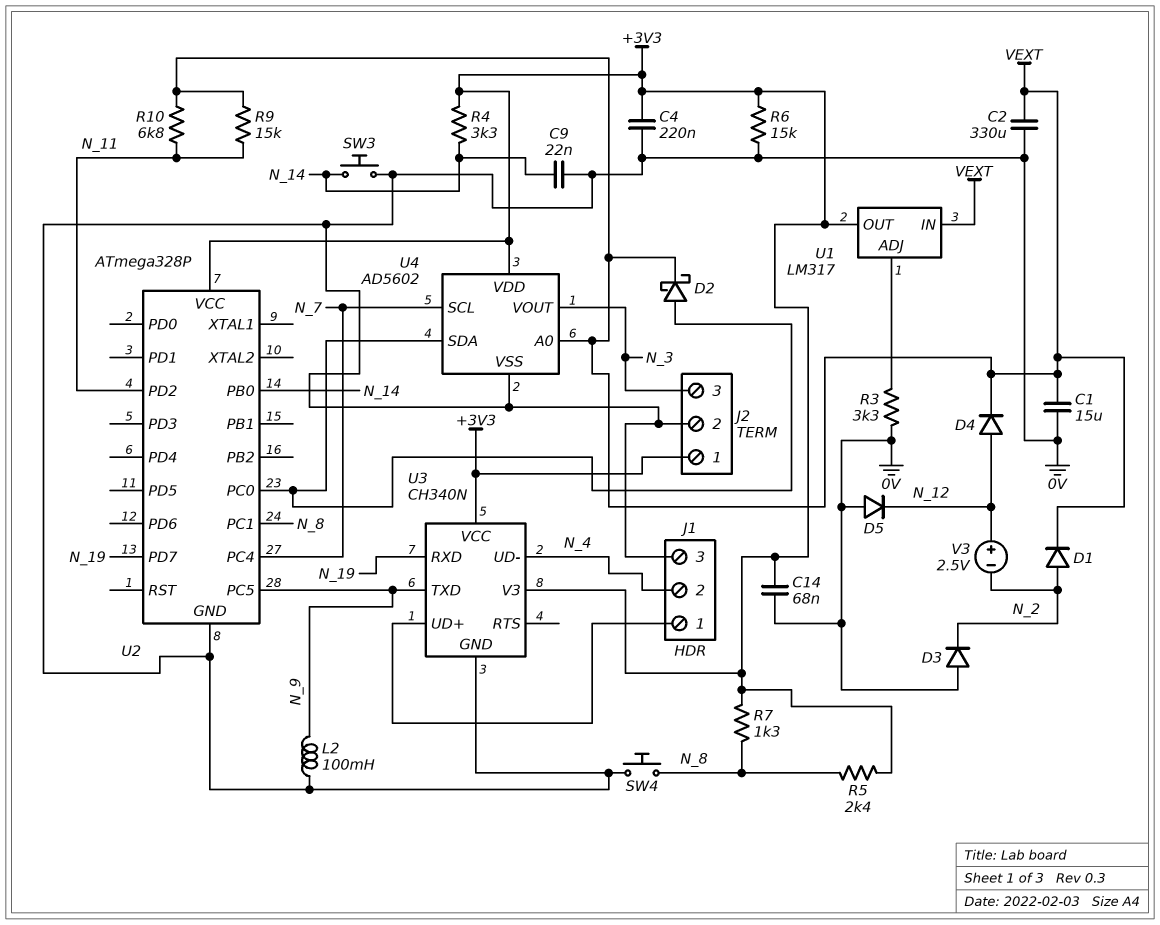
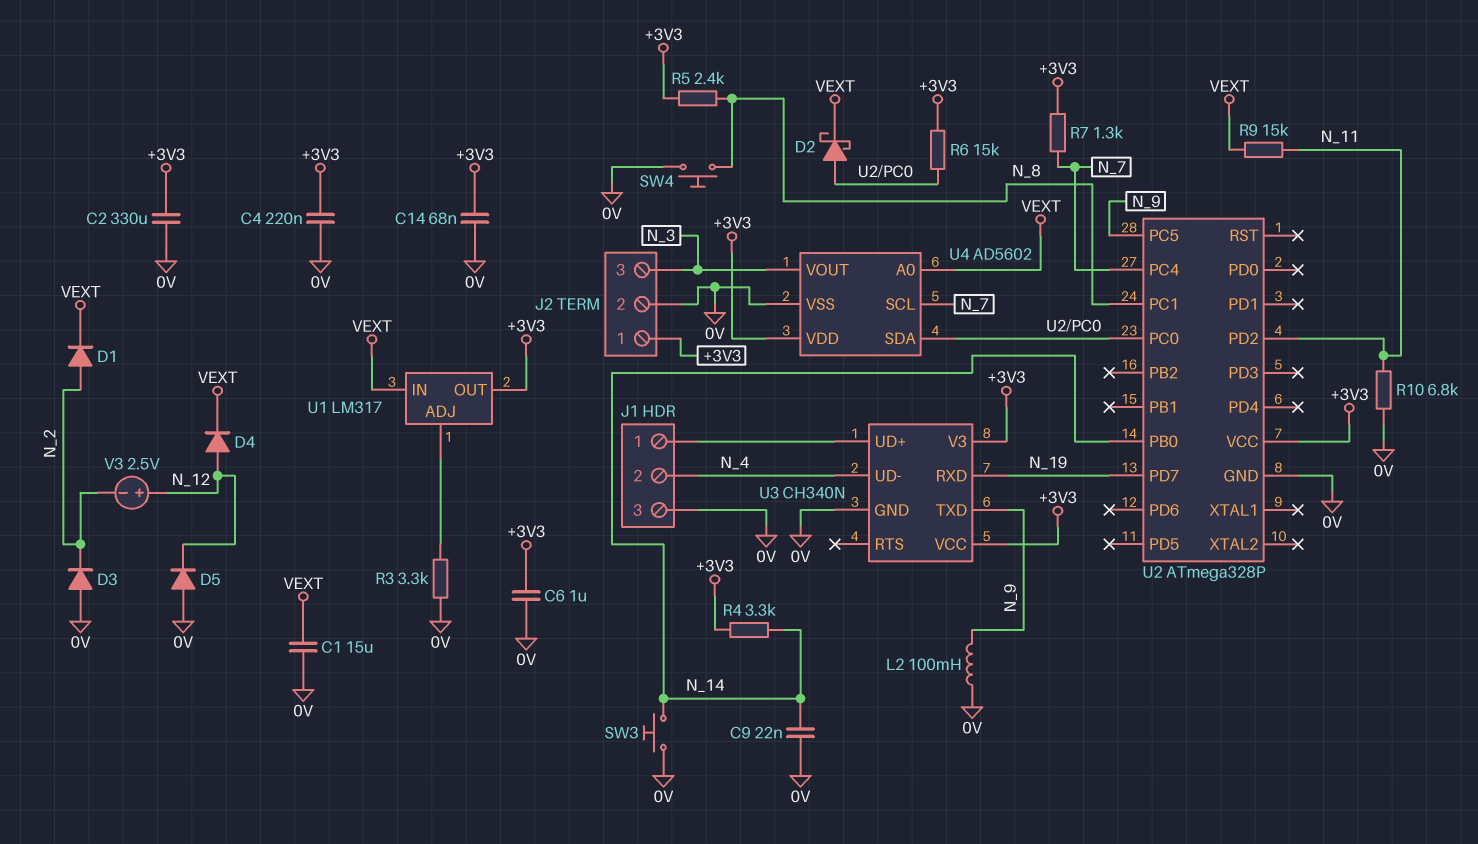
C2: 330uF (0V, VEXT) -> 330uF (+3V3, 0V)
C6: none -> 1uF (+3V3, 0V)
R6: 15k (+3V3, 0V) -> 15k (+3V3, U2/PC0)
R7: 1.3k (+3V3, N_8) -> 1.3k (+3V3, N_7)
R10: 6.8k (N_11, VEXT) -> 6.8k (0V, N_11)

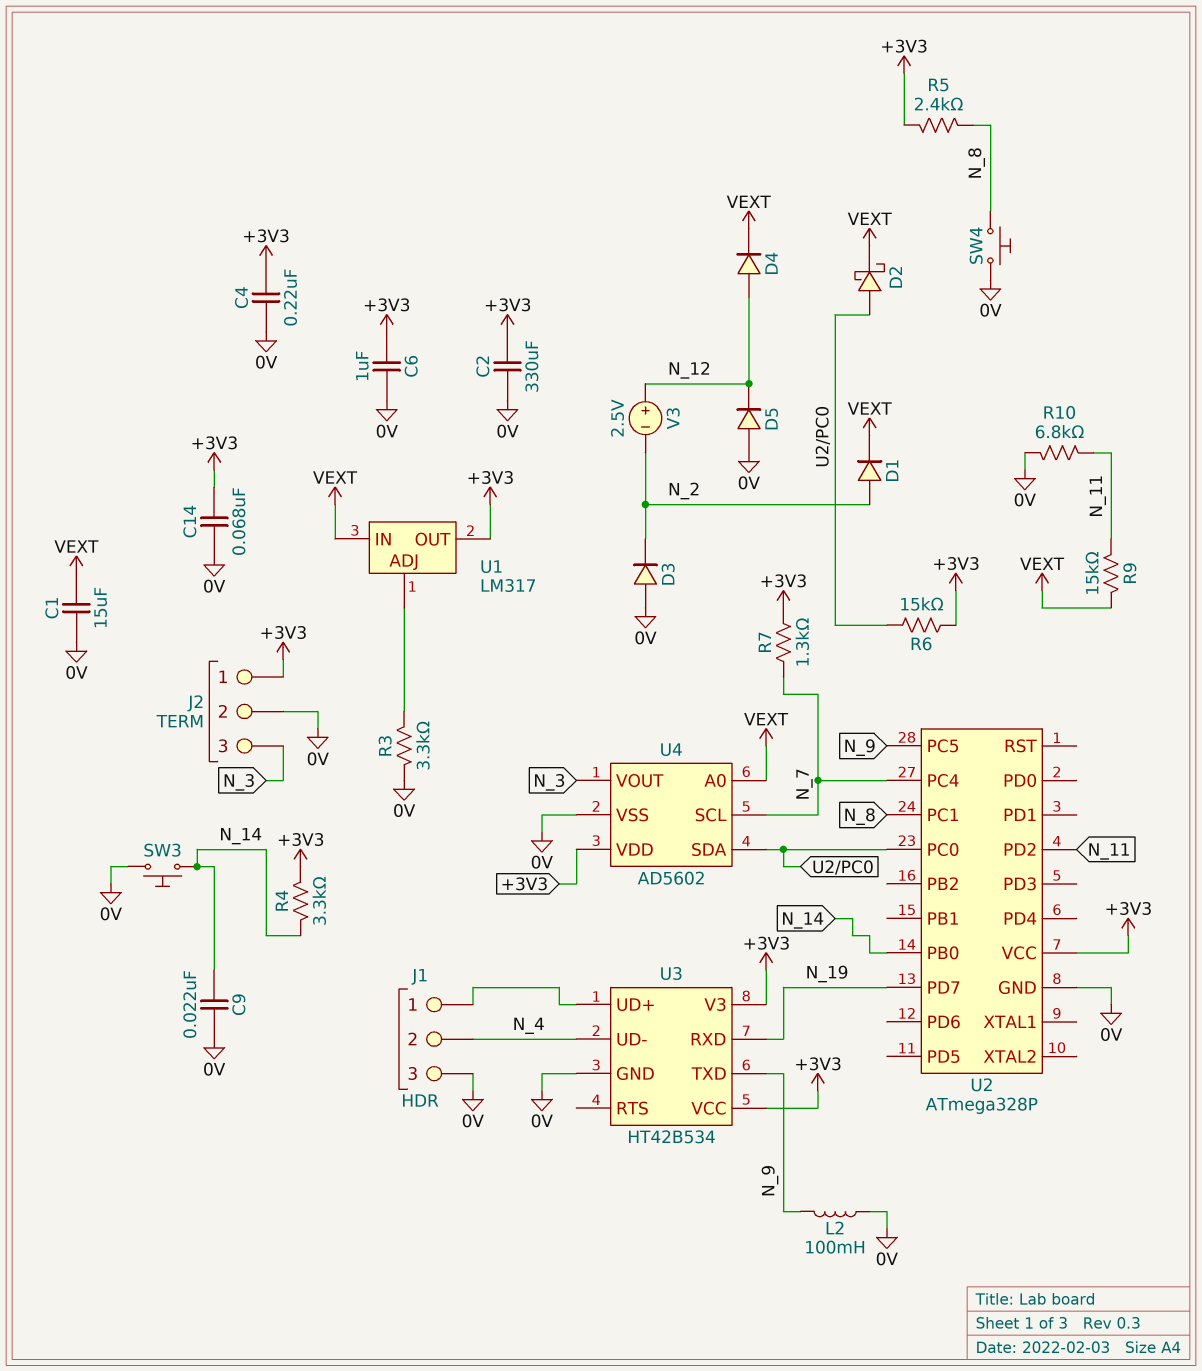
U3: CH340N -> HT42B534

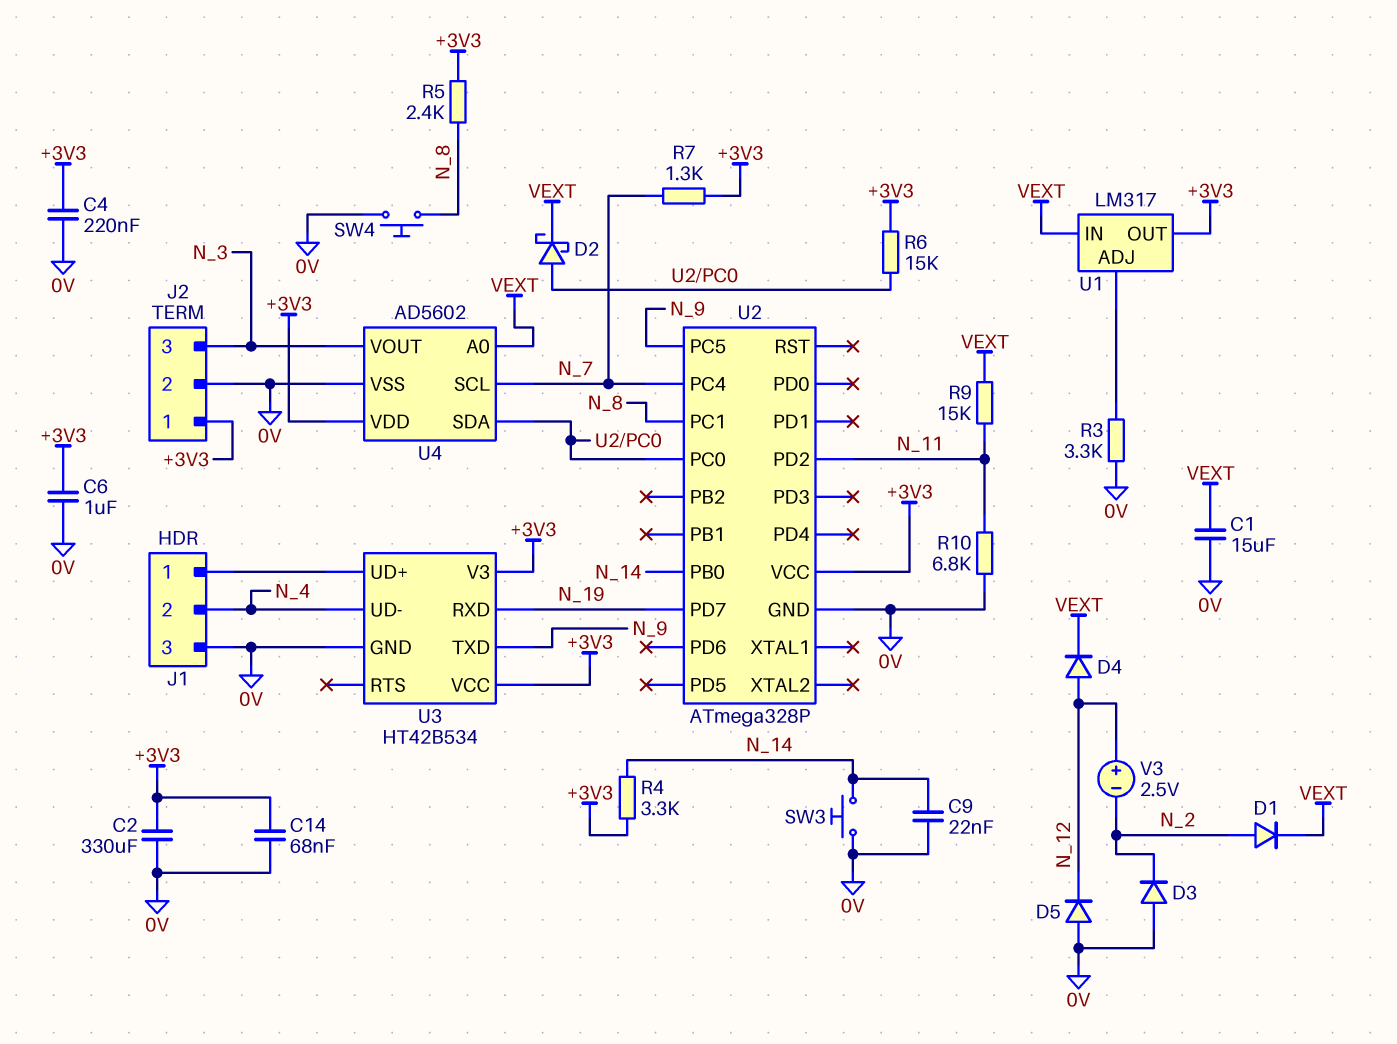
L2: 100mH (0V, N_9) -> none

